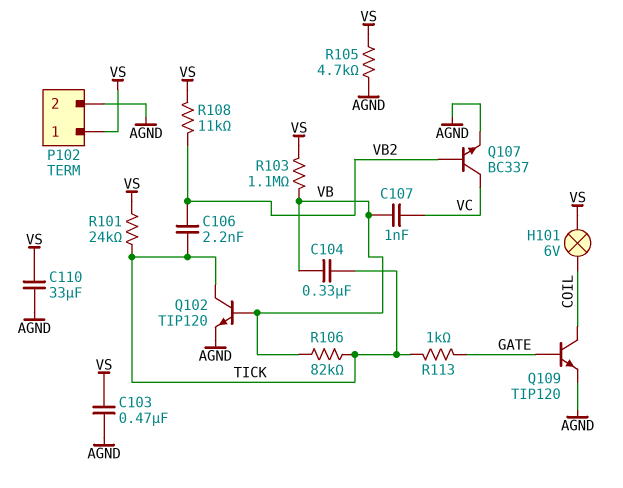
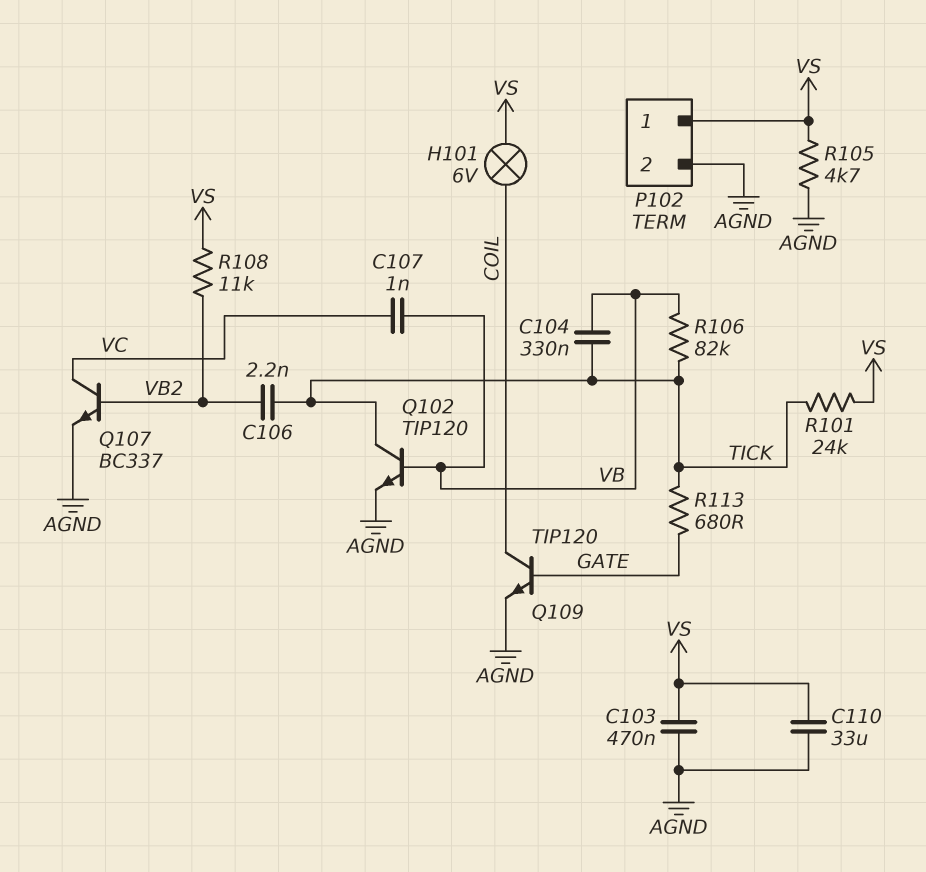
R103: 1.1M (VB, VS) -> none
R113: 1k (GATE, TICK) -> 680 (GATE, TICK)

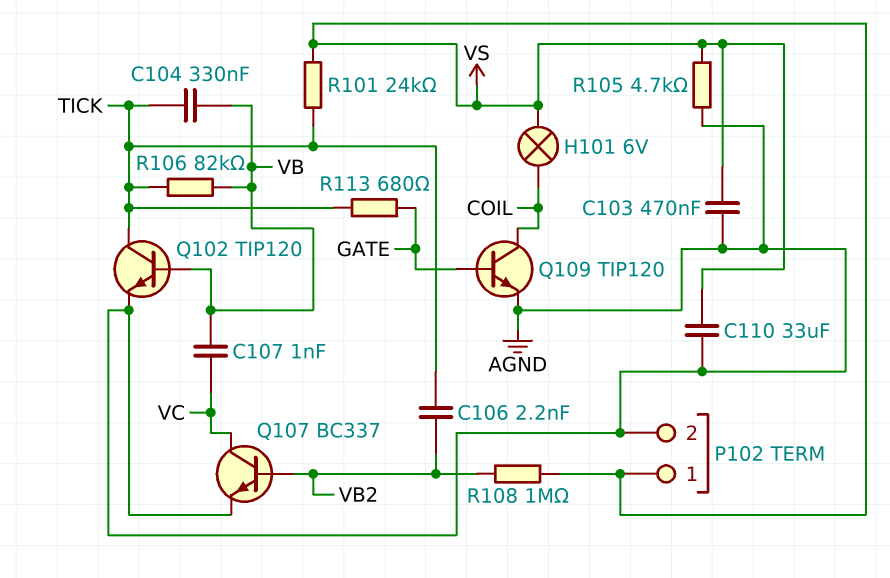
R108: 11k (VB2, VS) -> 1M (VB2, VS)

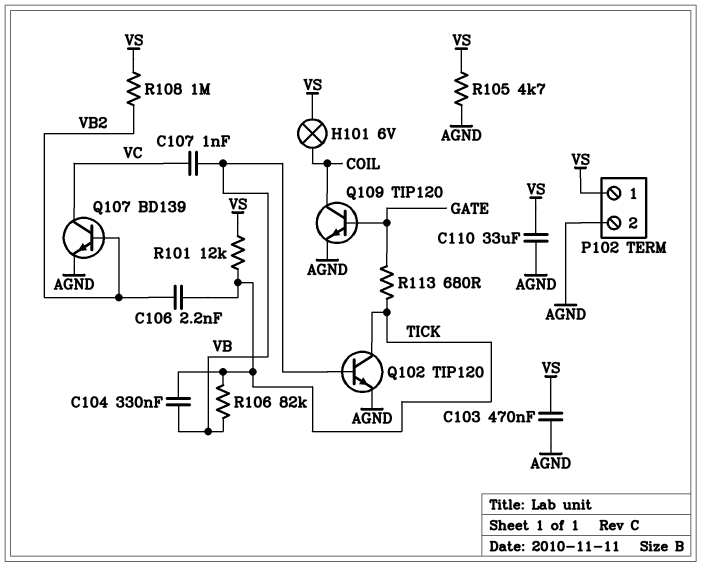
Q107: NPN BC337 (B VB2, C VC, E AGND) -> NPN BD139 (B VB2, C VC, E AGND)
R101: 24k (TICK, VS) -> 12k (TICK, VS)

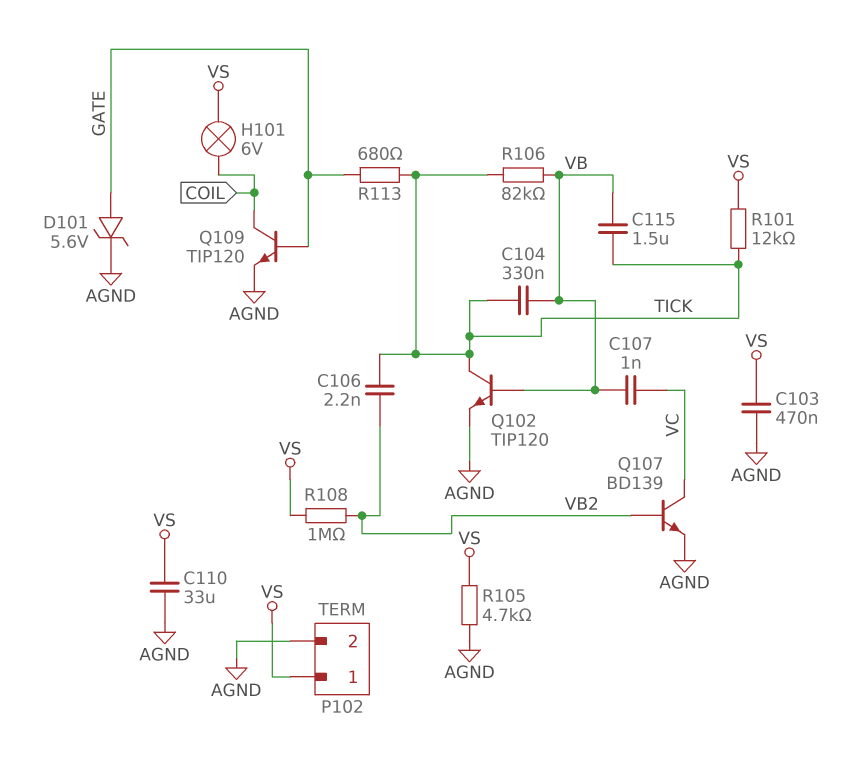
C115: none -> 1.5uF (TICK, VB)
D101: none -> zener 5.6V (A GATE, K AGND)

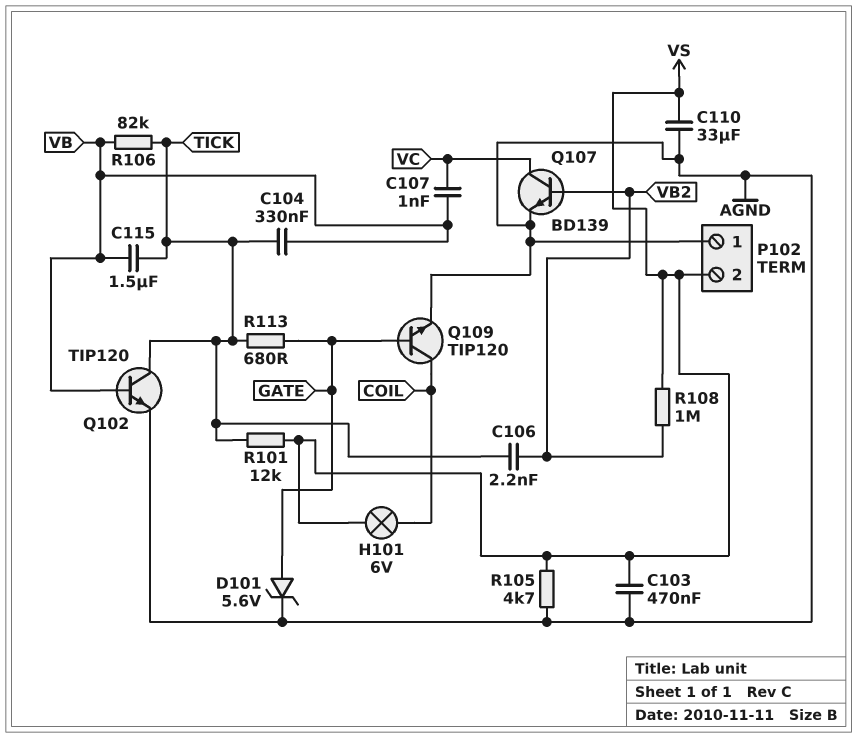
P102 pin 1: VS -> AGND
P102 pin 2: AGND -> VS

